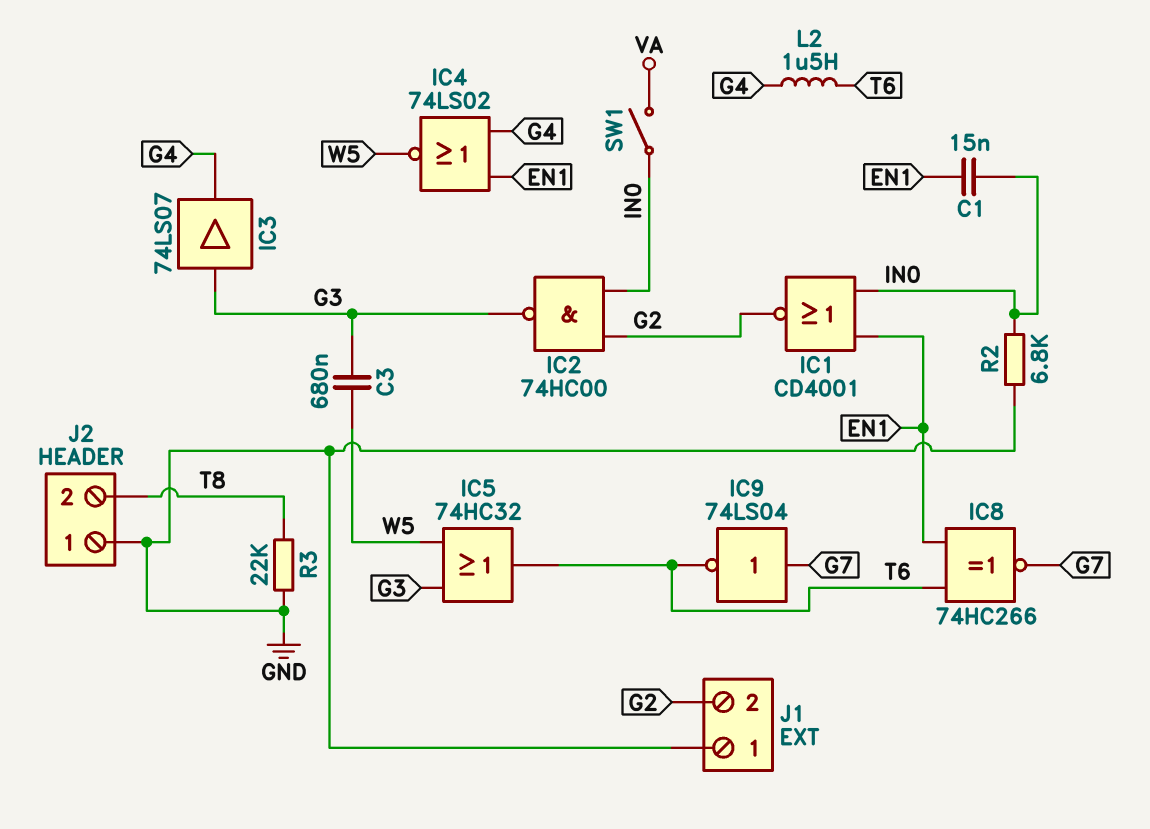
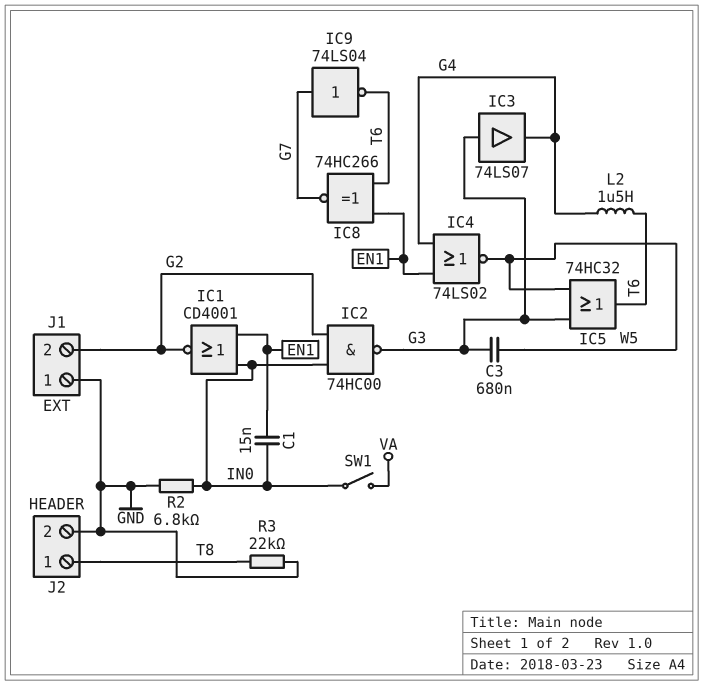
J2 pin 1: GND -> T8
J2 pin 2: T8 -> GND

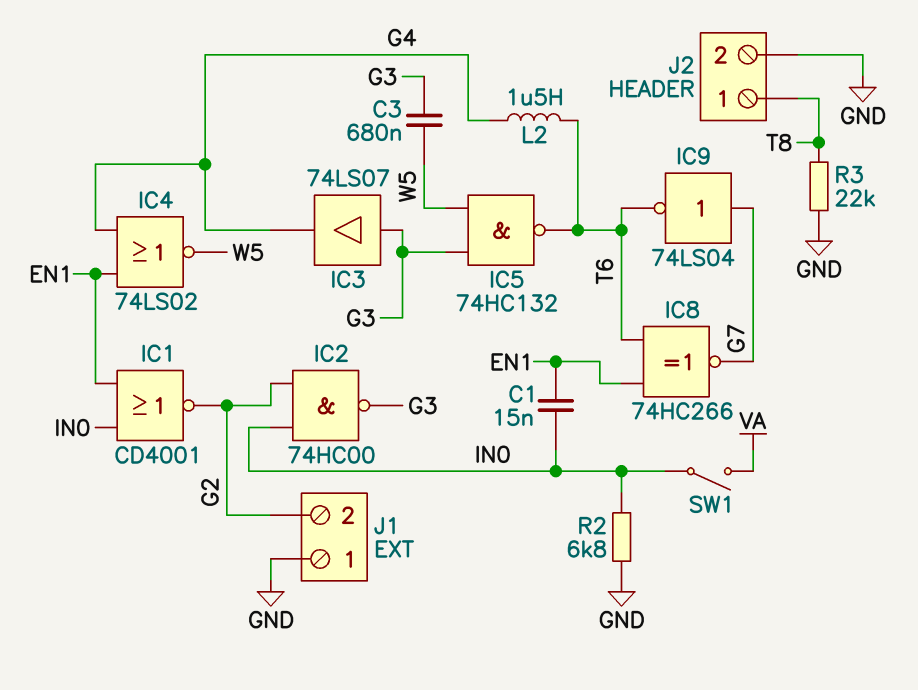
IC5: OR 74HC32 (in G3, in W5, out T6) -> NAND 74HC132 (in G3, in W5, out T6)

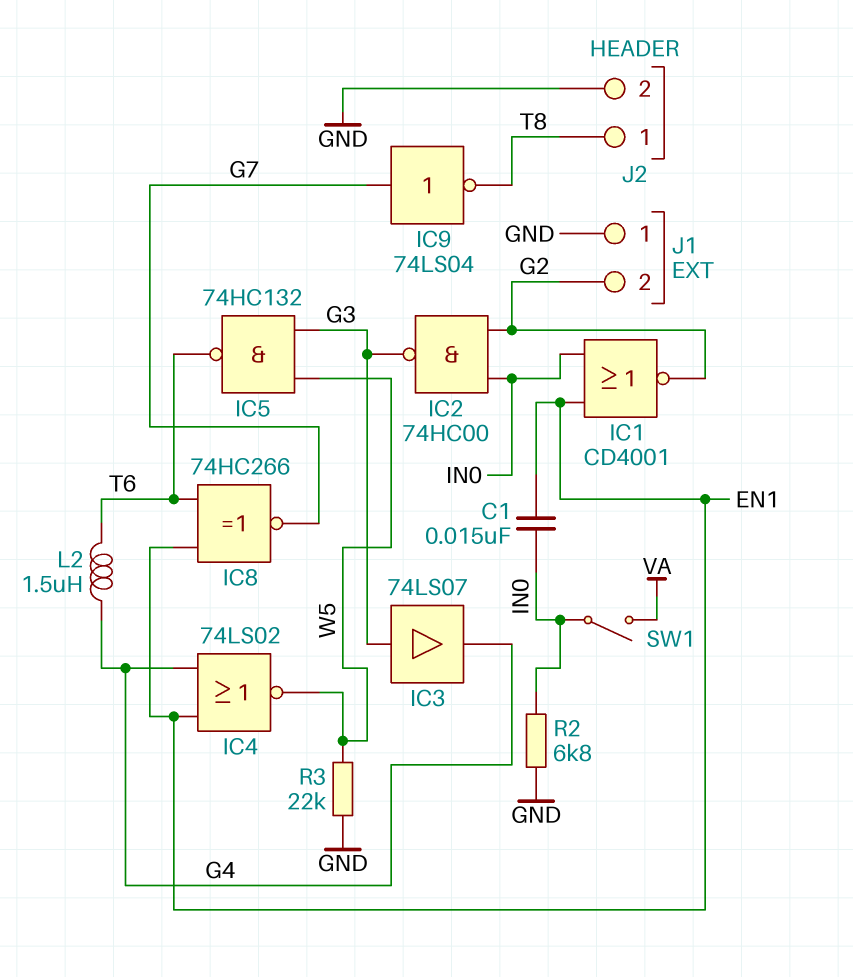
C3: 680nF (G3, W5) -> none
IC9: NOT 74LS04 (in G7, out T6) -> NOT 74LS04 (in G7, out T8)
R3: 22k (GND, T8) -> 22k (GND, W5)

